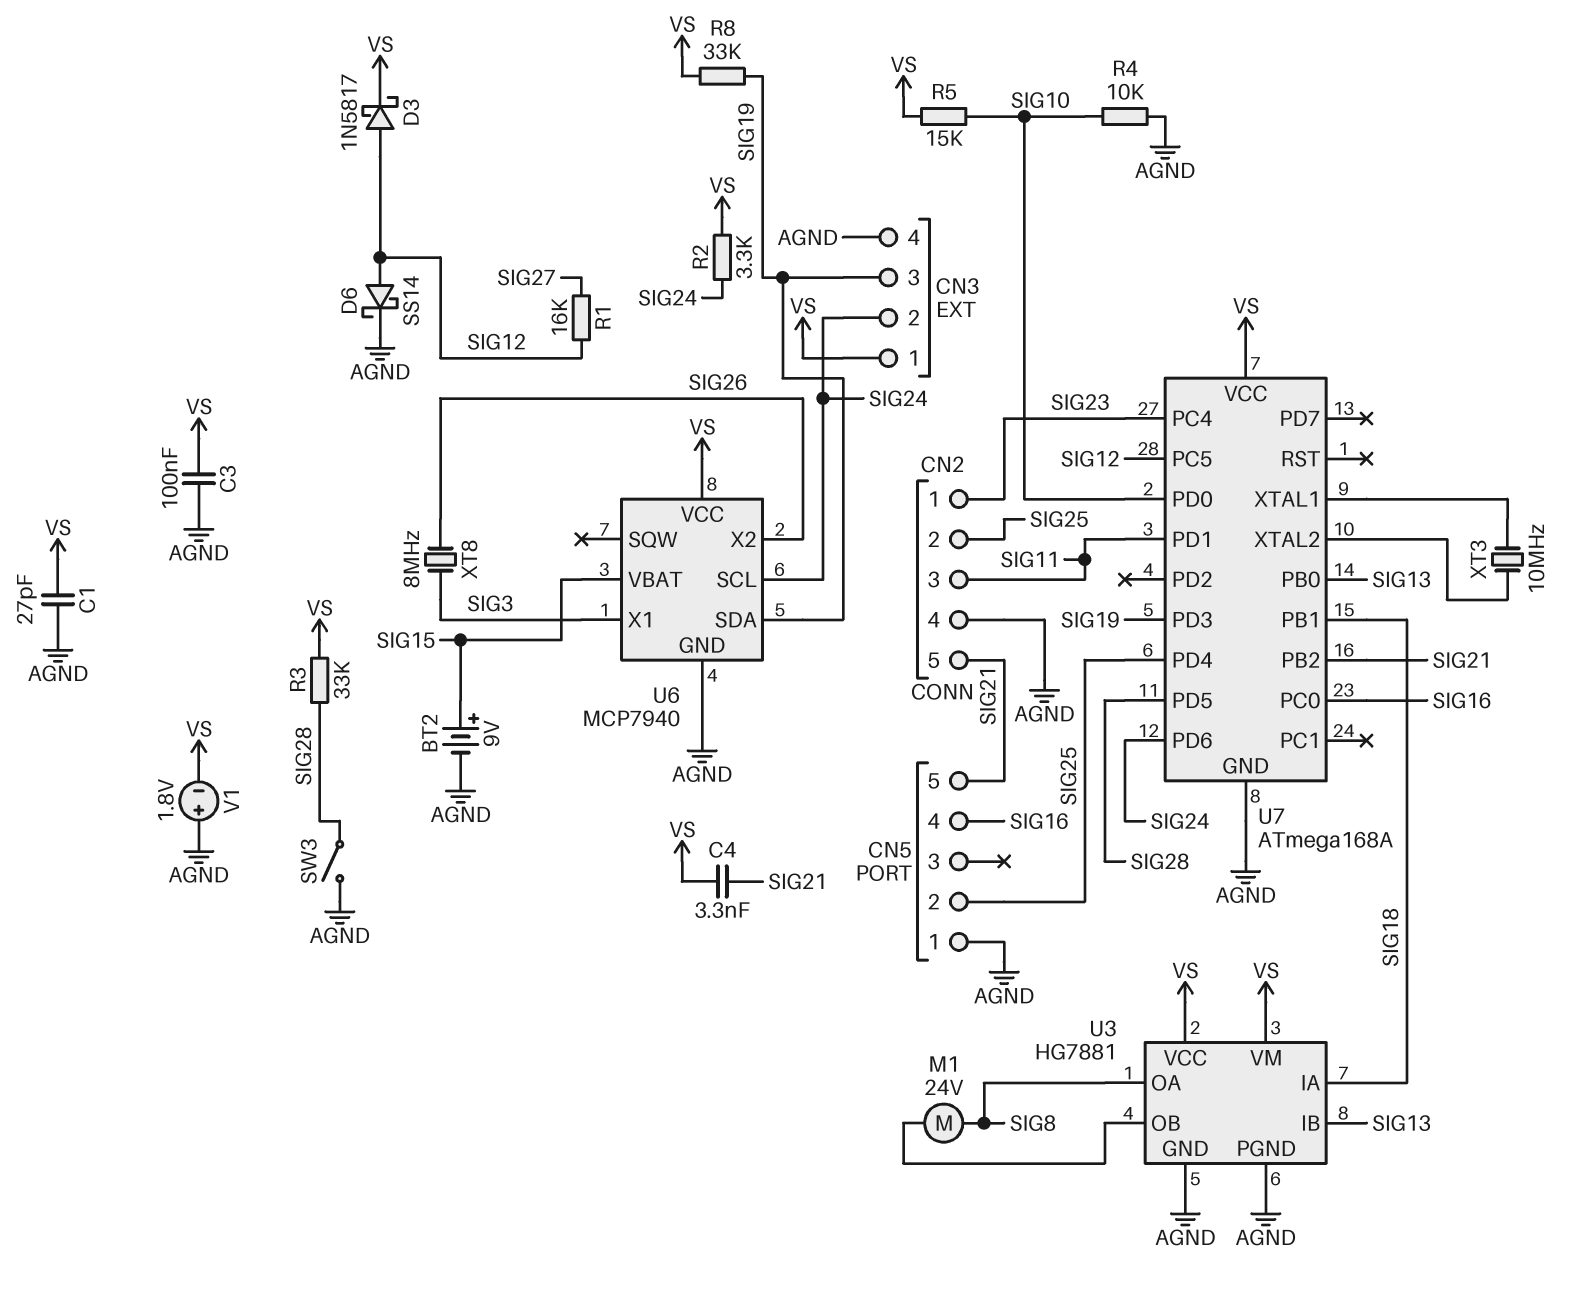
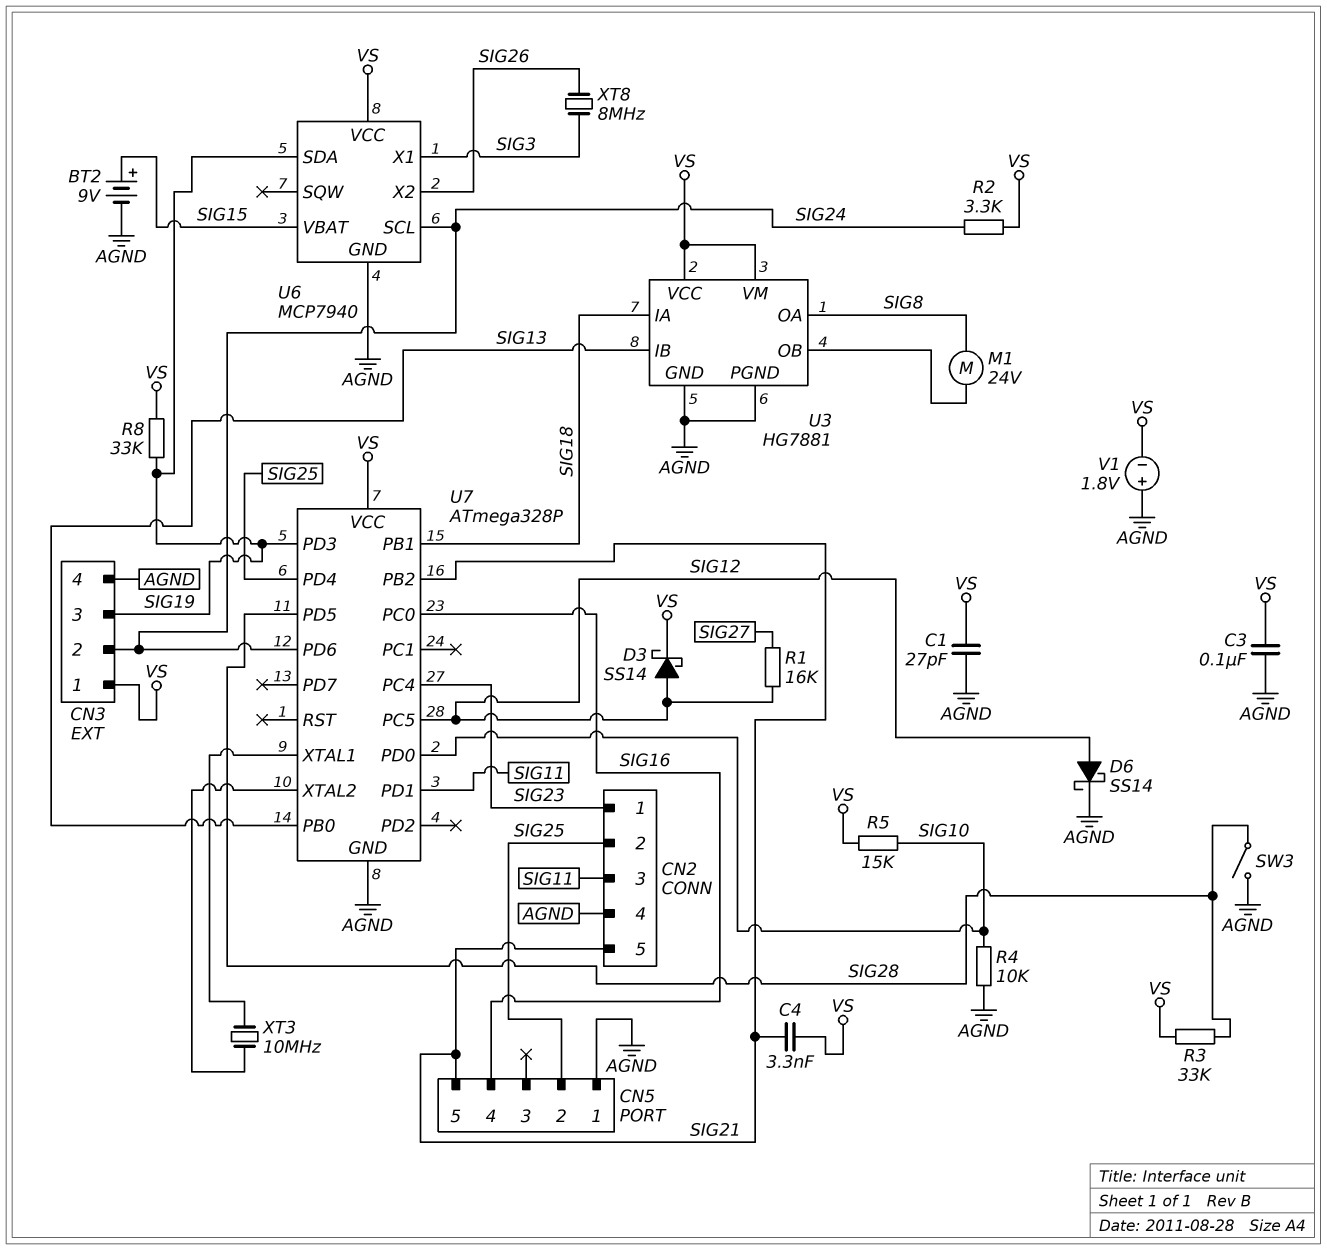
D3: schottky 1N5817 (A SIG12, K VS) -> schottky SS14 (A SIG12, K VS)
U7: ATmega168A -> ATmega328P

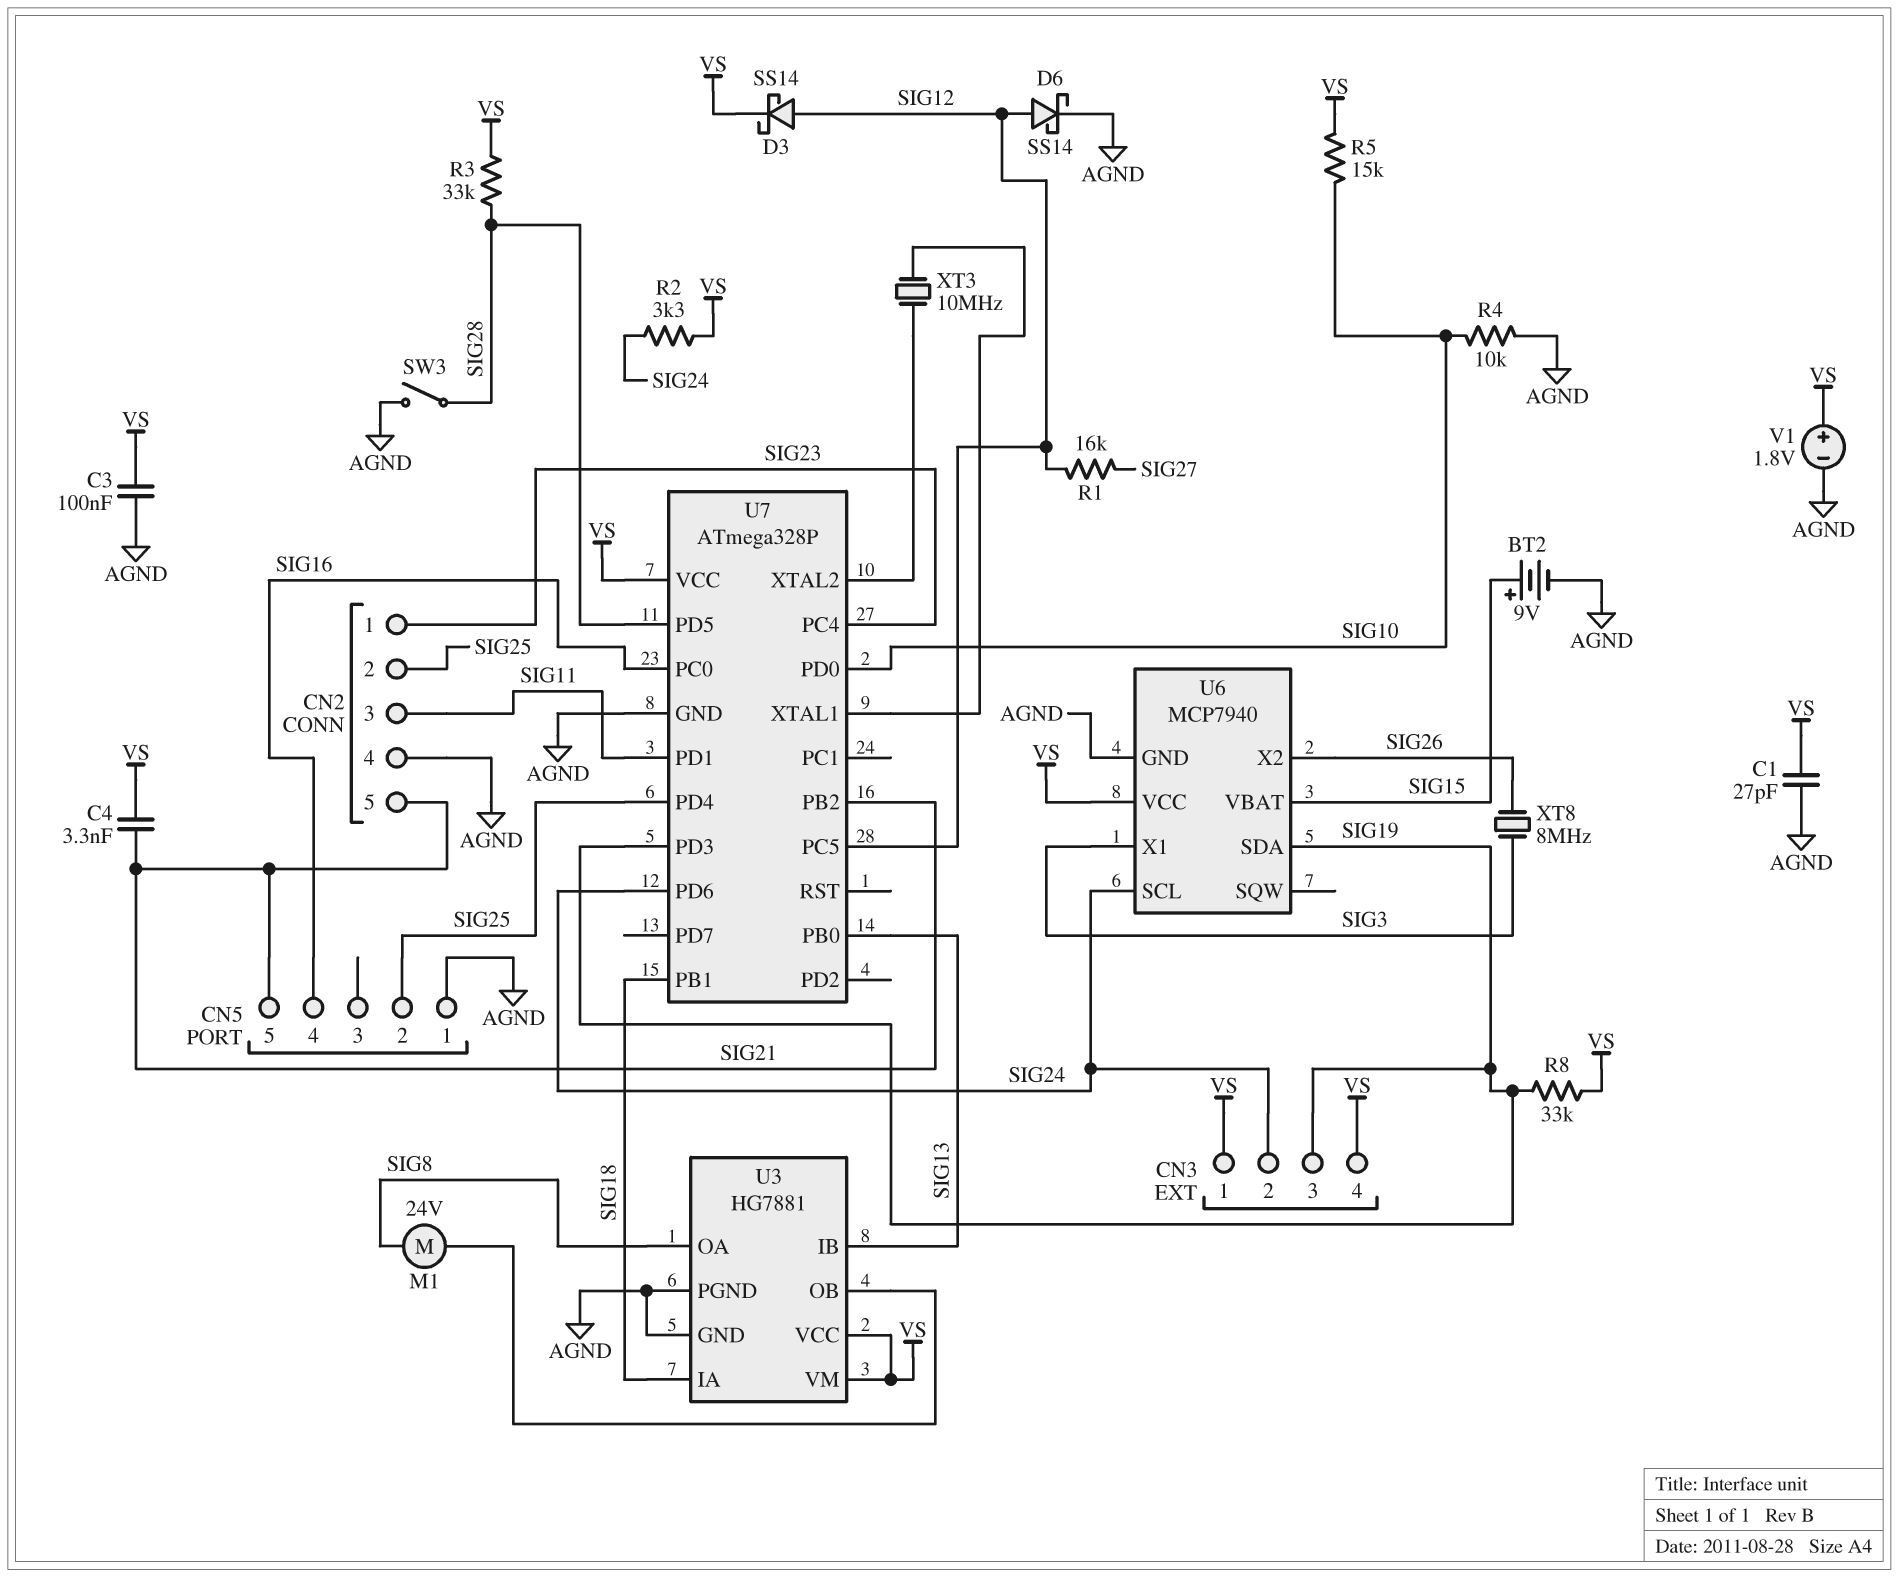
CN3 pin 4: AGND -> VS
V1: 1.8V (plus AGND, minus VS) -> 1.8V (plus VS, minus AGND)

